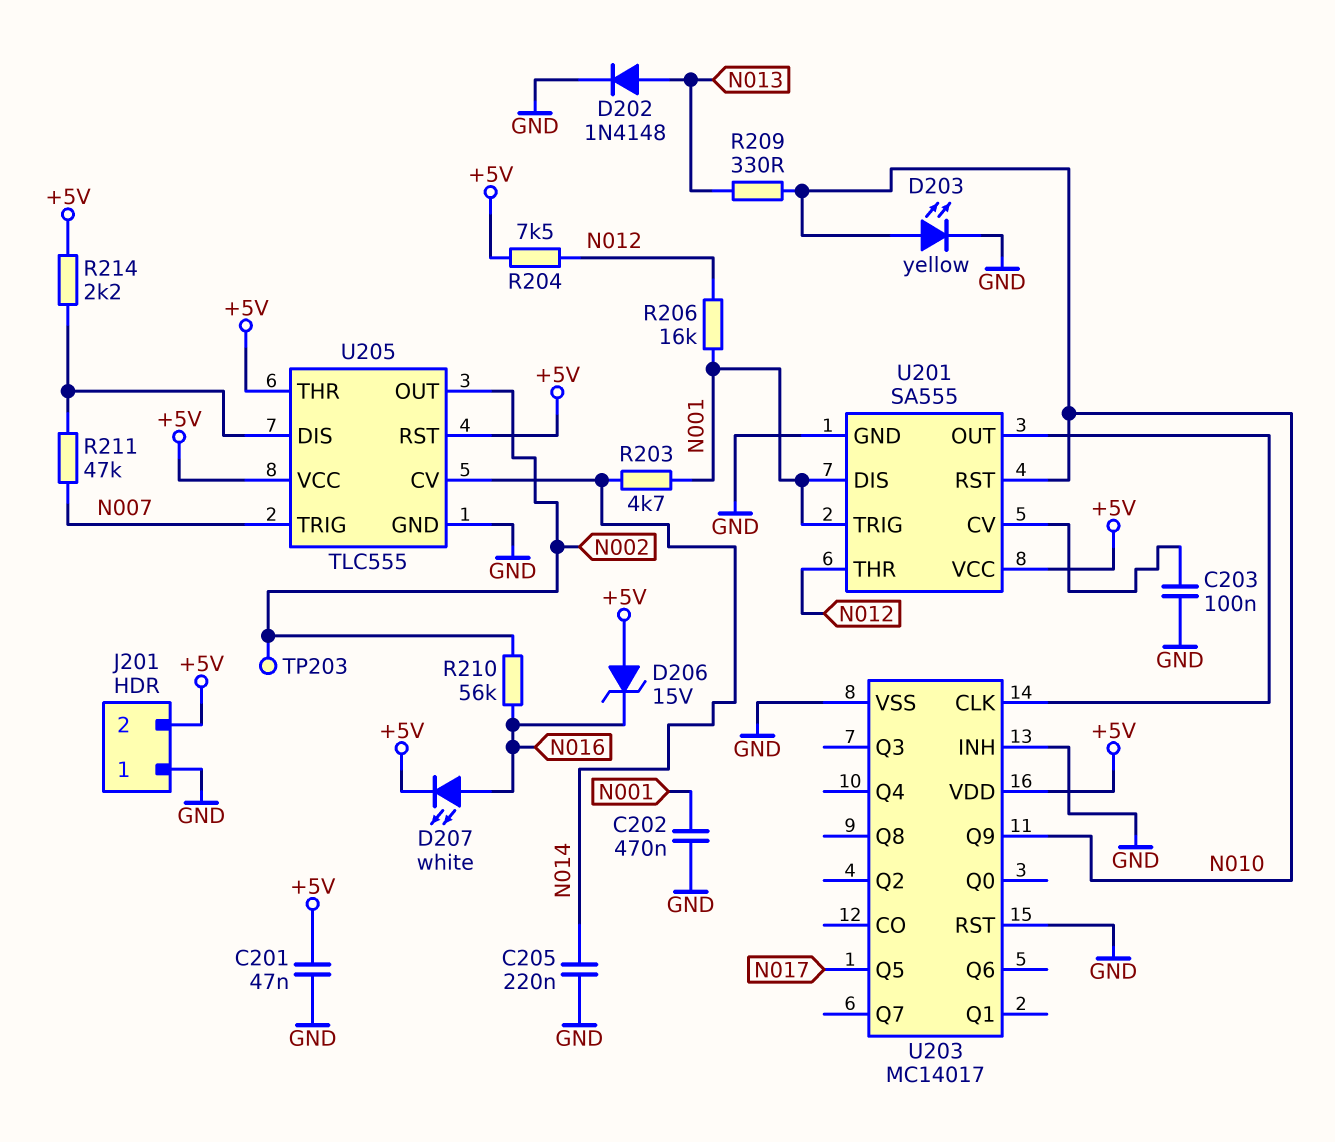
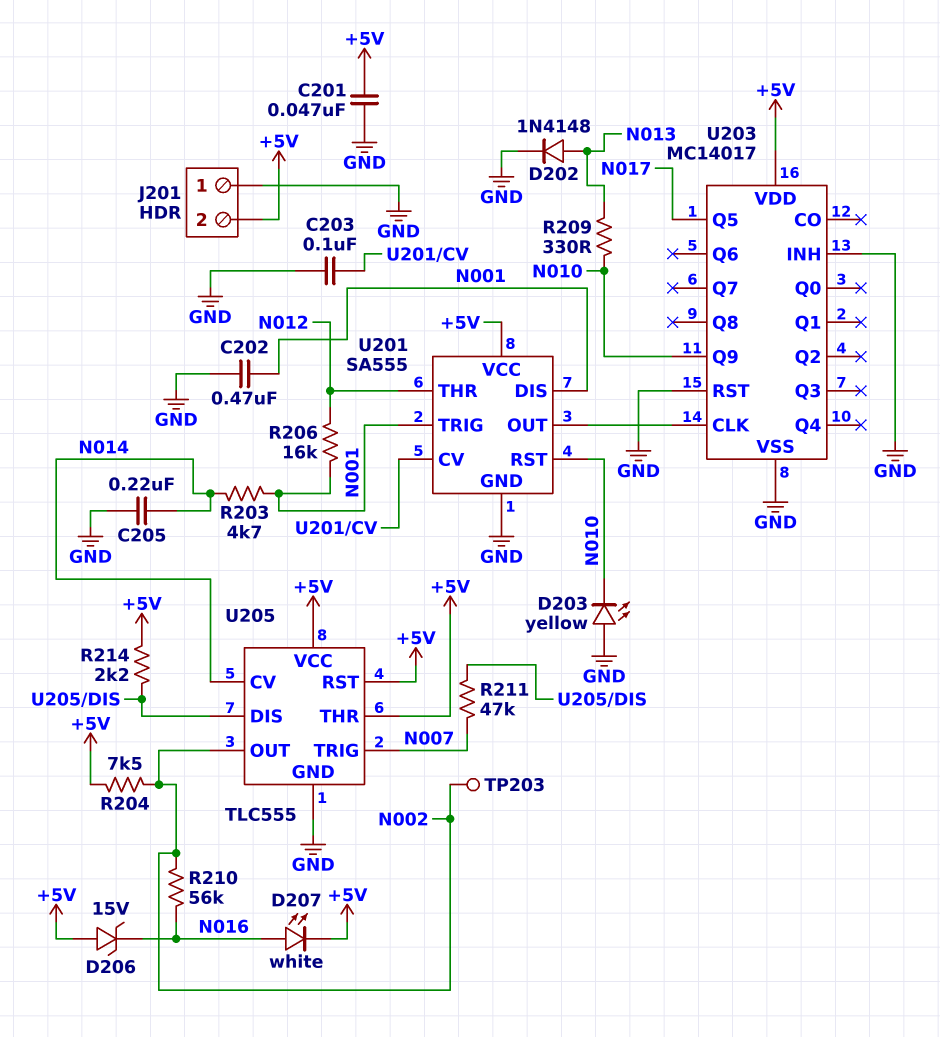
D203: LED yellow (A N010, K GND) -> LED yellow (A GND, K N010)
R204: 7.5k (+5V, N012) -> 7.5k (+5V, N002)

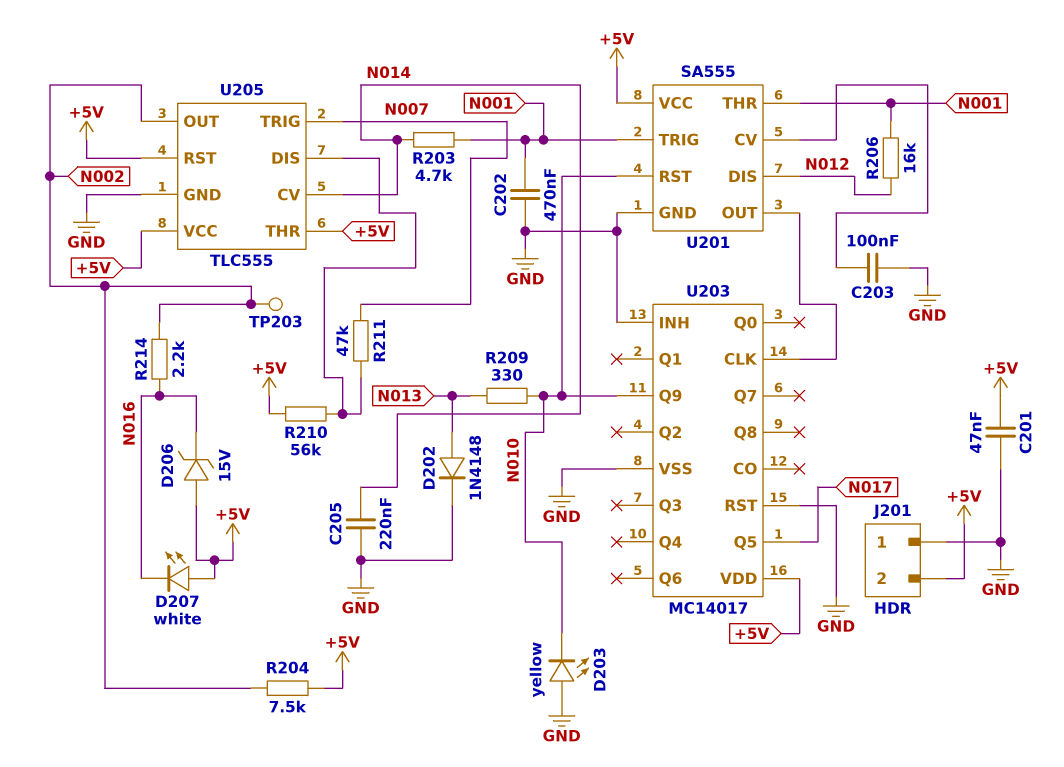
D207: LED white (A N016, K +5V) -> LED white (A +5V, K N016)
R210: 56k (N002, N016) -> 56k (+5V, U205/DIS)
R214: 2.2k (+5V, U205/DIS) -> 2.2k (N002, N016)
U201 pin DIS: N001 -> N012
U201 pin THR: N012 -> N001

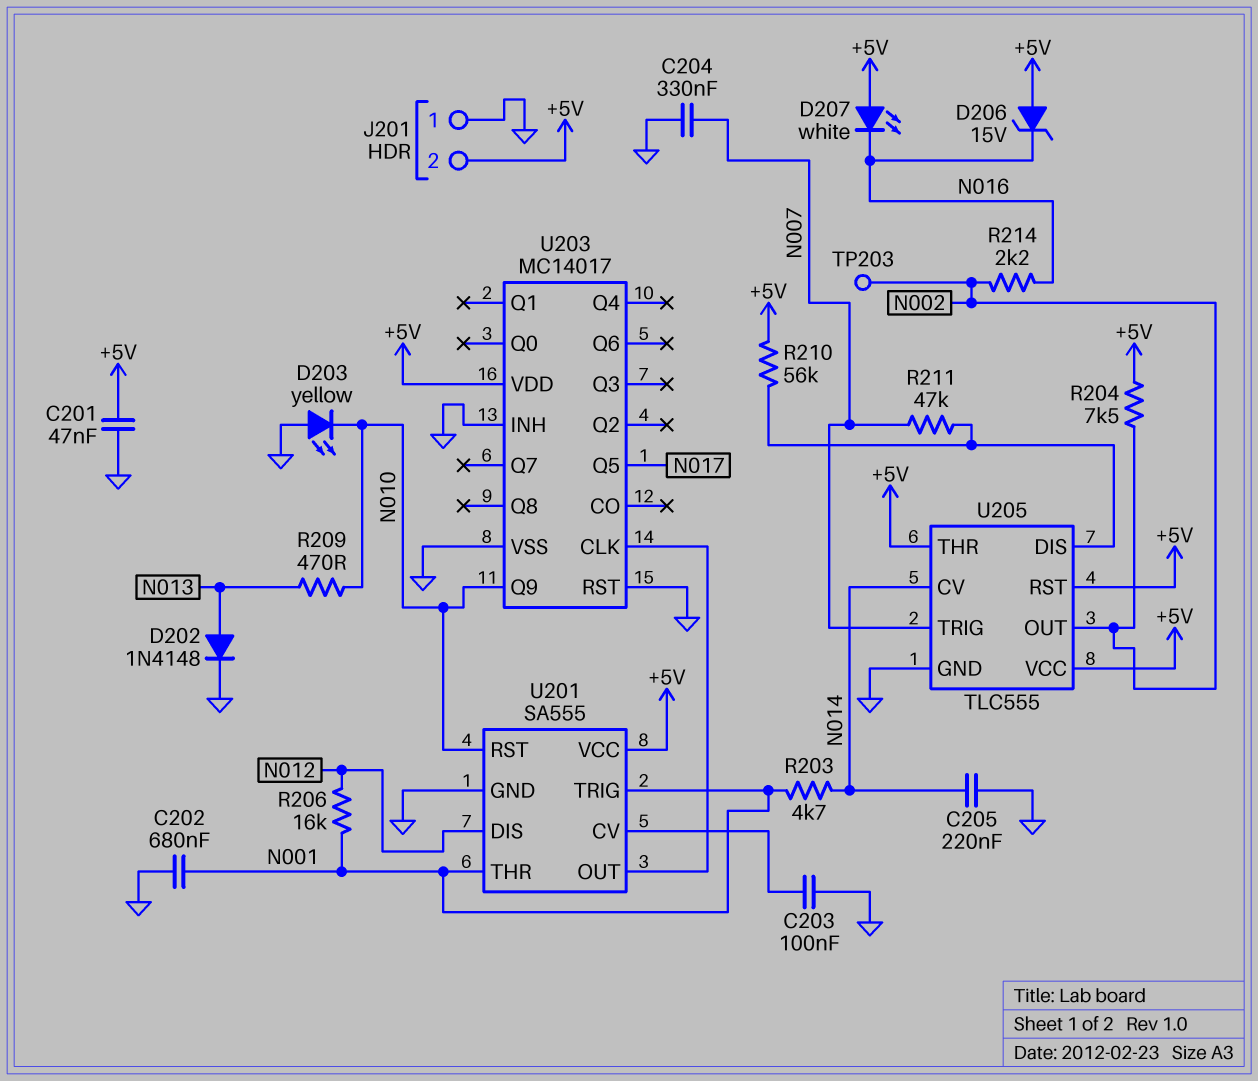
C202: 470nF (GND, N001) -> 680nF (GND, N001)
C204: none -> 330nF (GND, N007)
R209: 330 (N010, N013) -> 470 (N010, N013)

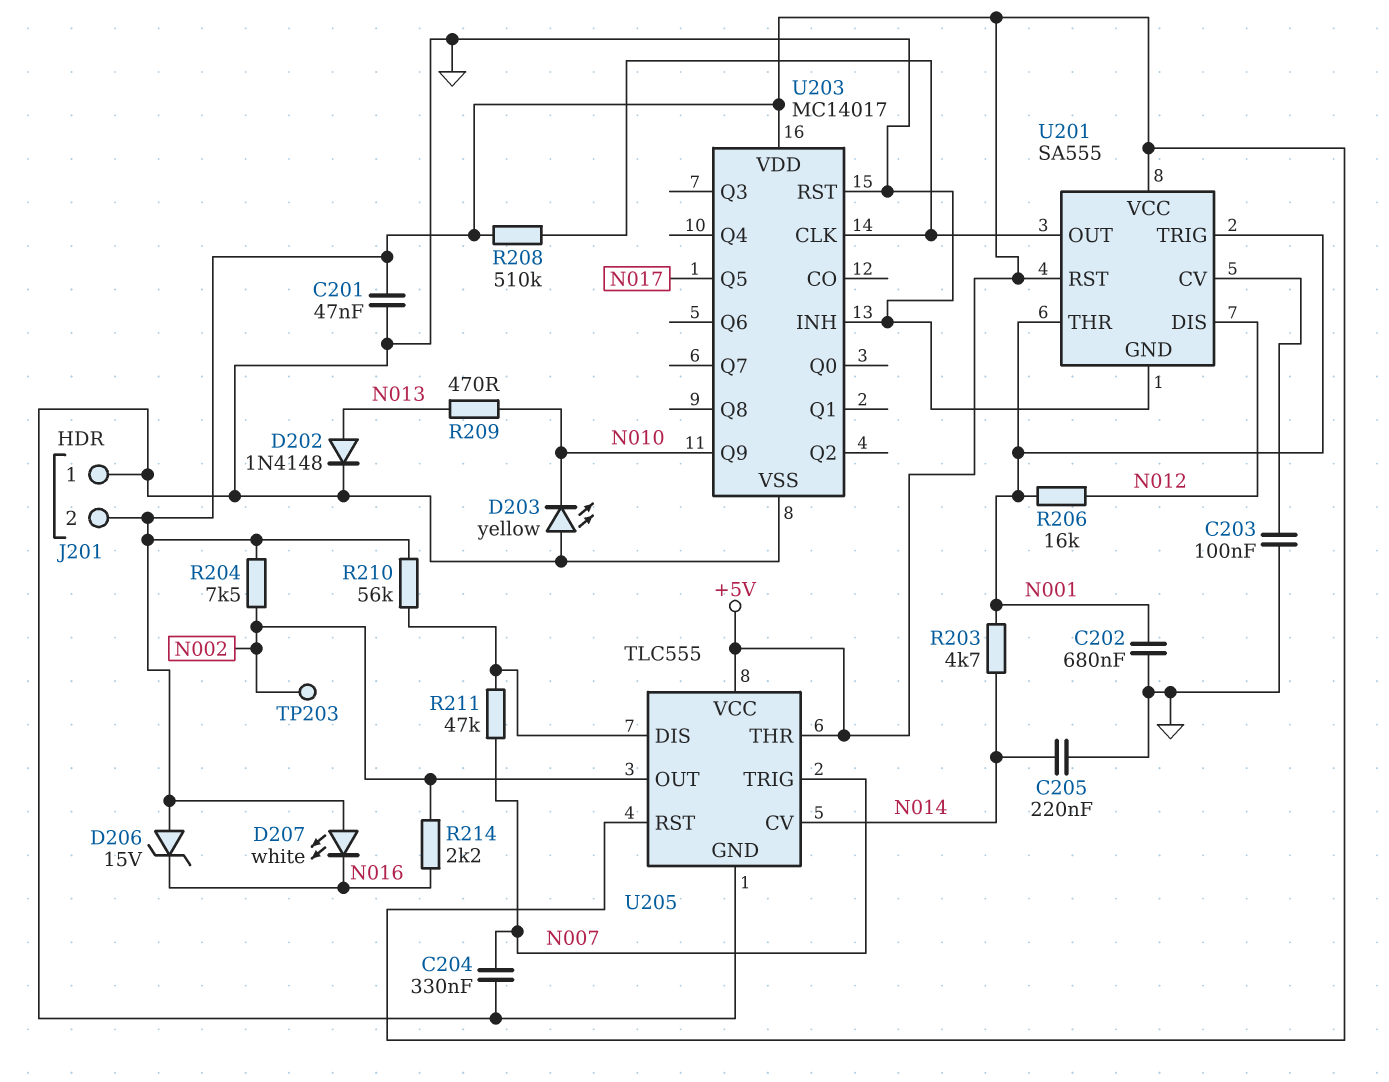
R208: none -> 510k (+5V, U201/OUT)
U201 pin RST: N010 -> +5V

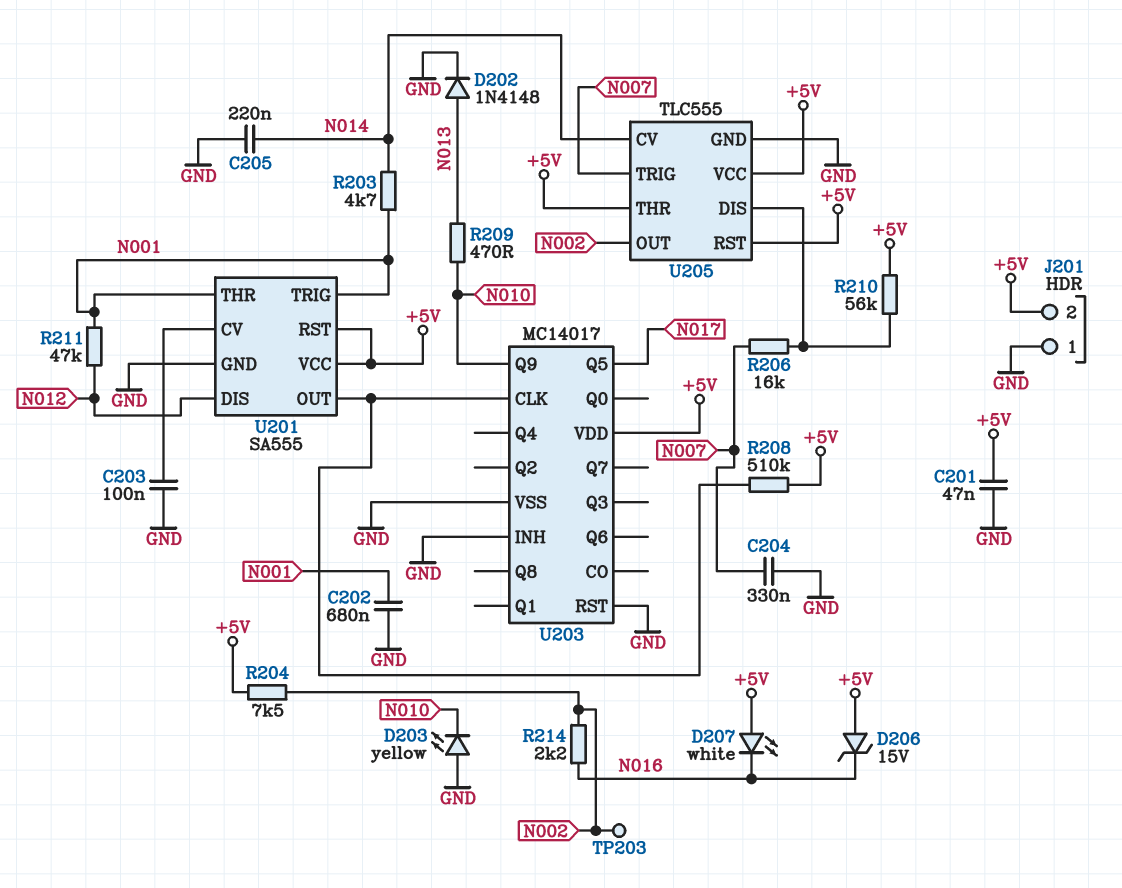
R206: 16k (N001, N012) -> 16k (N007, U205/DIS)
R211: 47k (N007, U205/DIS) -> 47k (N001, N012)

